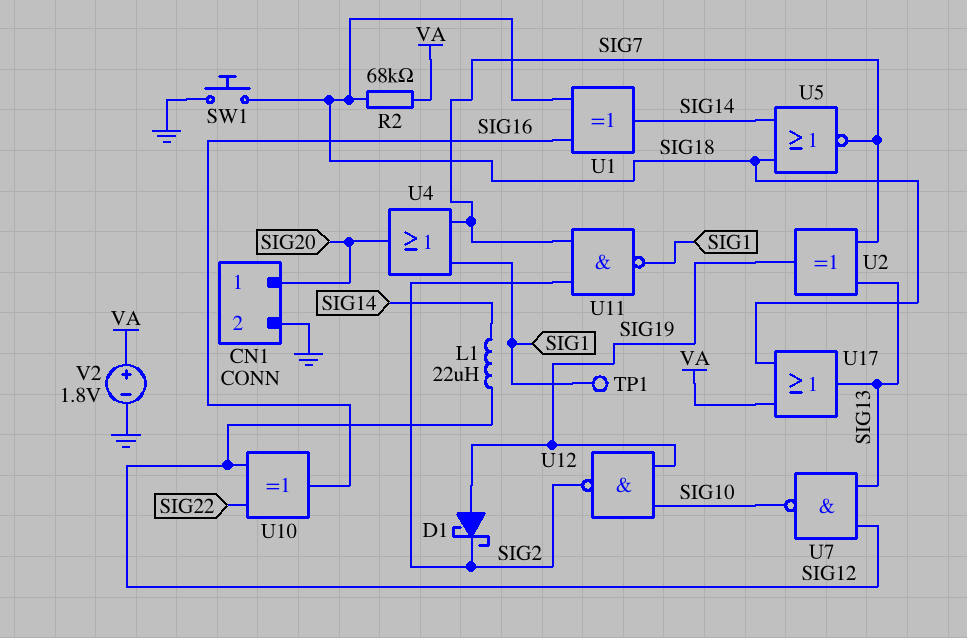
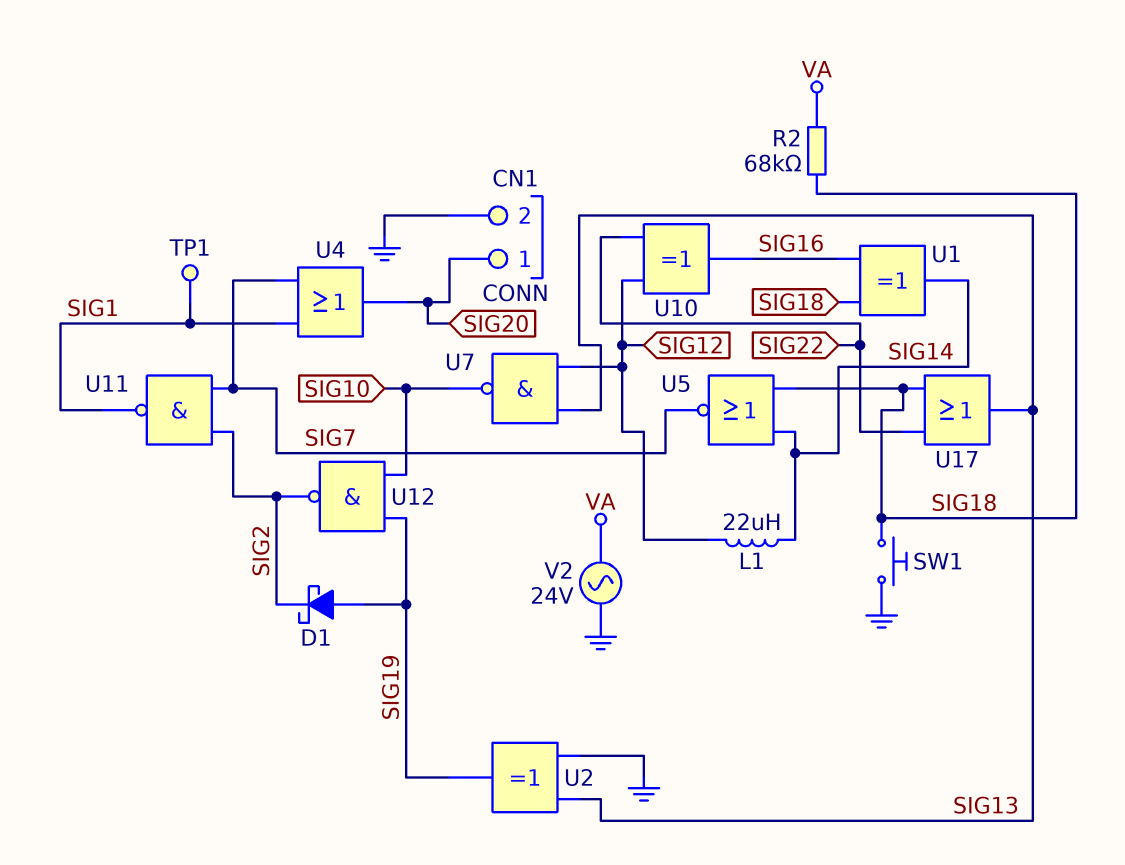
U2: XOR (in SIG7, in SIG13, out SIG19) -> XOR (in GND, in SIG13, out SIG19)
U17: OR (in SIG18, in VA, out SIG13) -> OR (in SIG18, in SIG22, out SIG13)
V2: 1.8V (plus VA, minus GND) -> AC 24V (GND, VA)

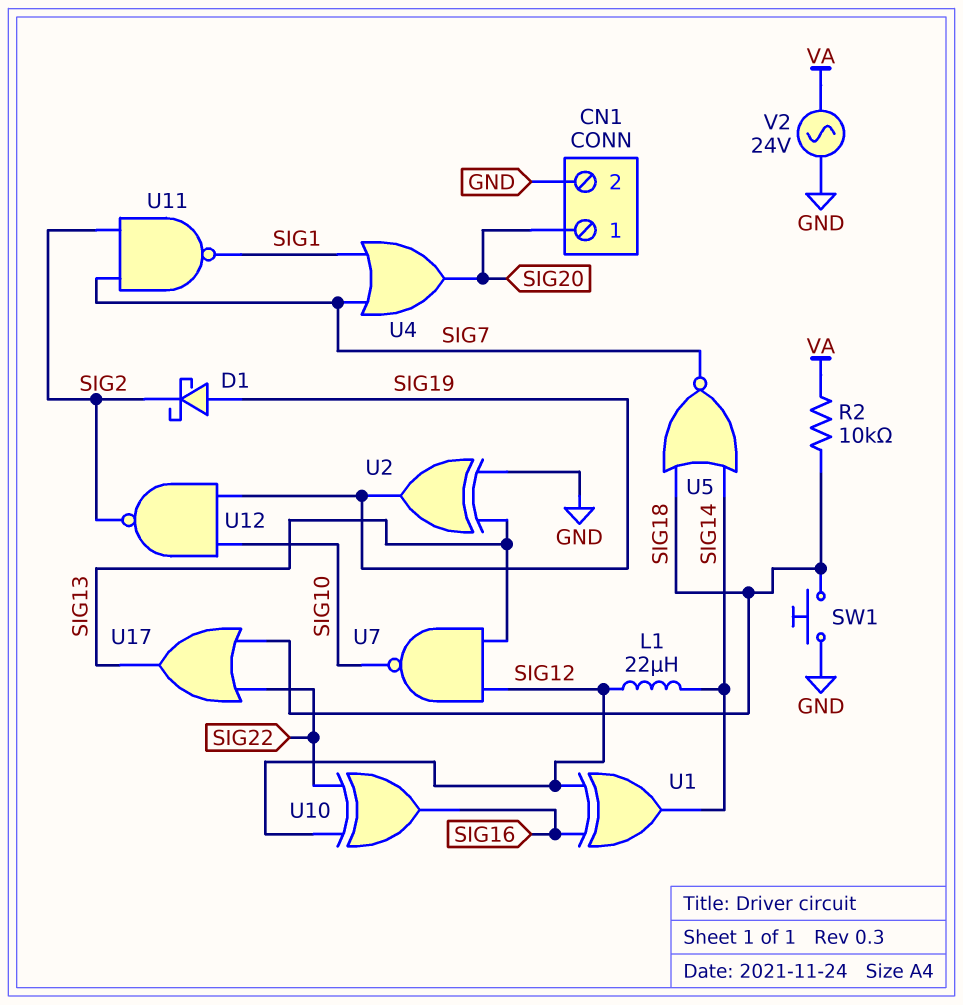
R2: 68k (SIG18, VA) -> 10k (SIG18, VA)
TP1: test point (SIG1) -> none
U1: XOR (in SIG16, in SIG18, out SIG14) -> XOR (in SIG12, in SIG16, out SIG14)

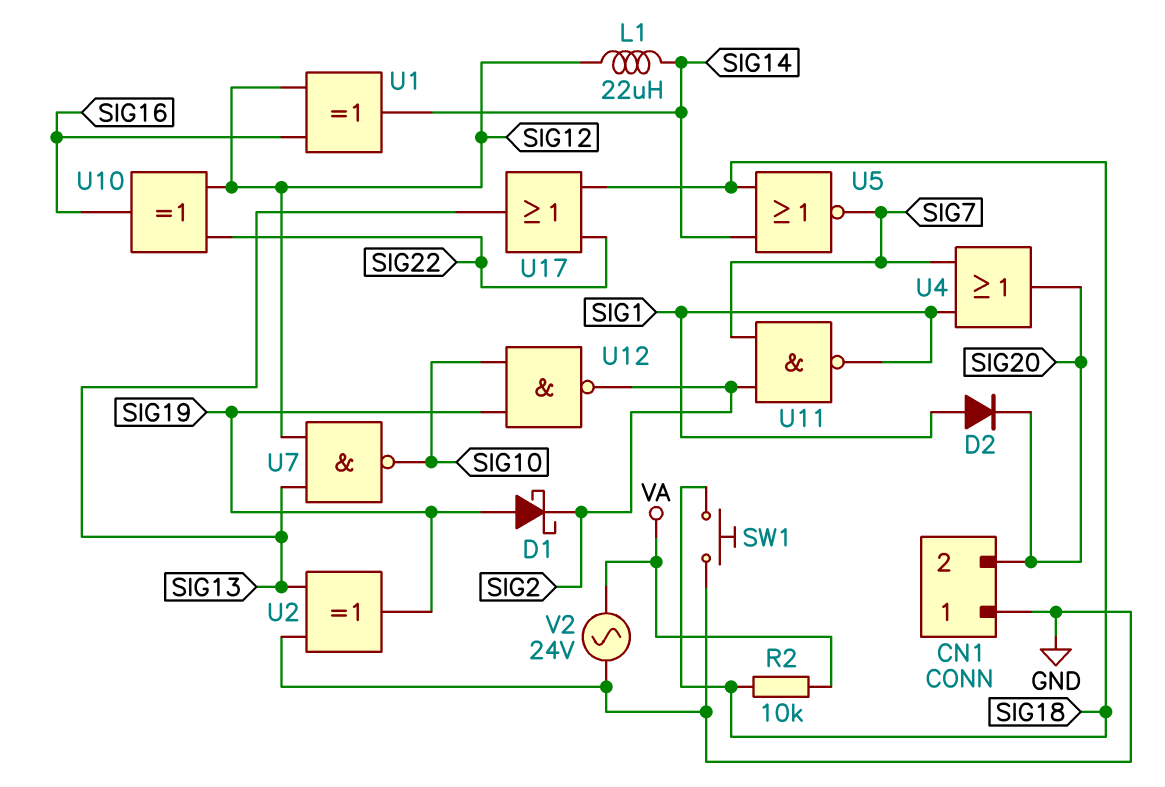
CN1 pin 1: SIG20 -> GND
CN1 pin 2: GND -> SIG20
D2: none -> diode (A SIG1, K SIG20)

